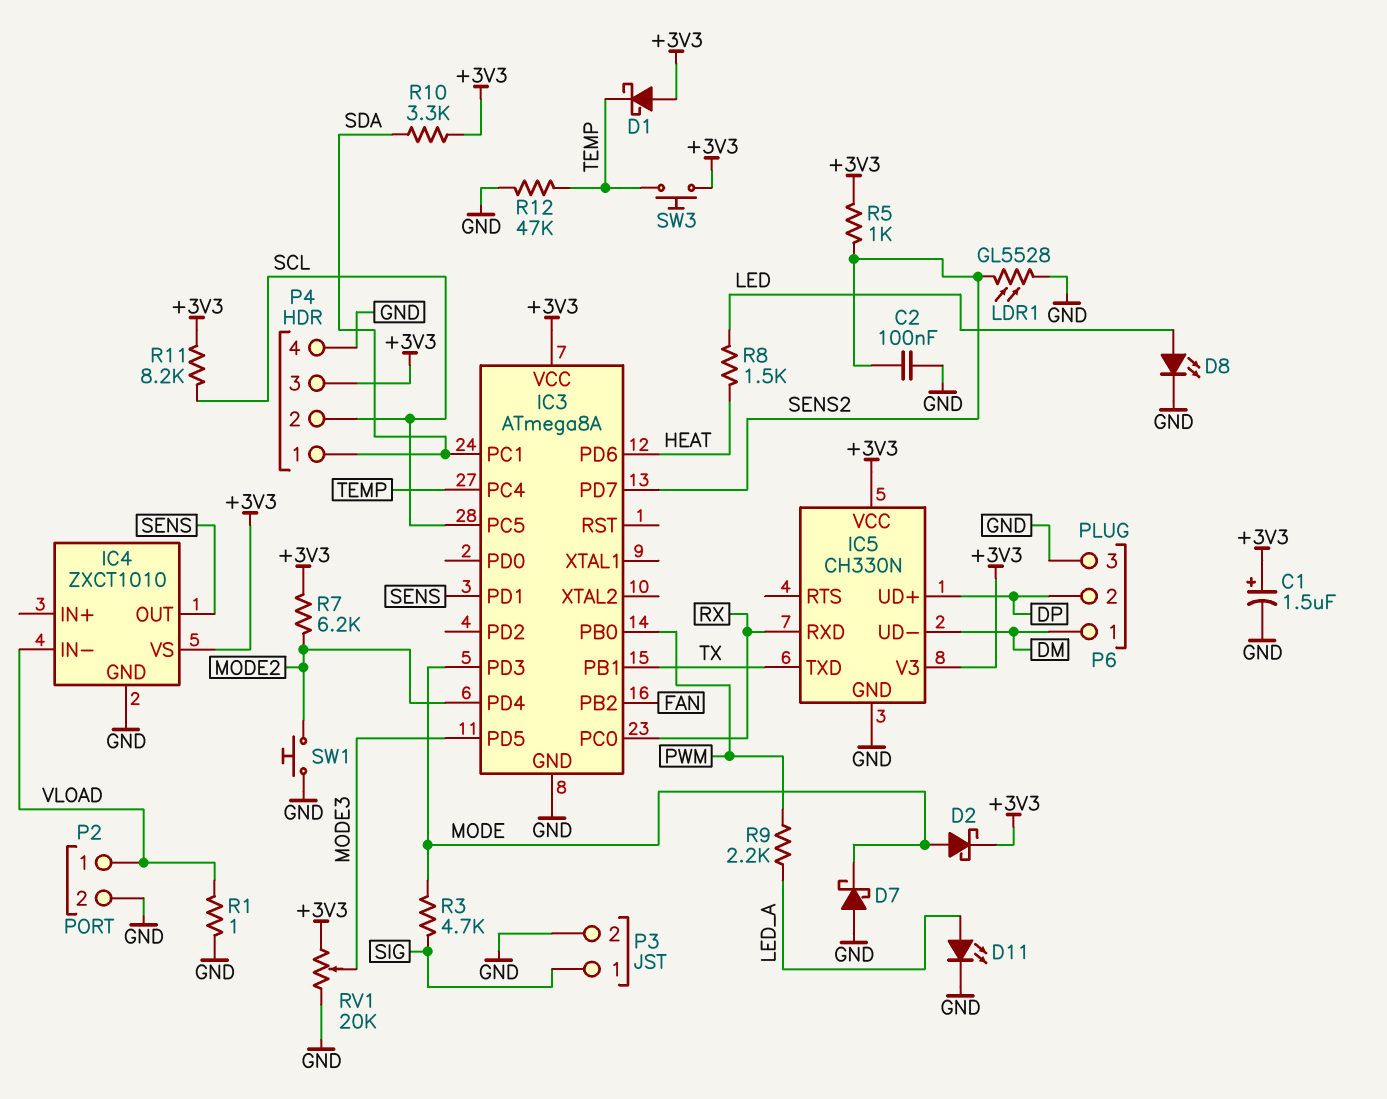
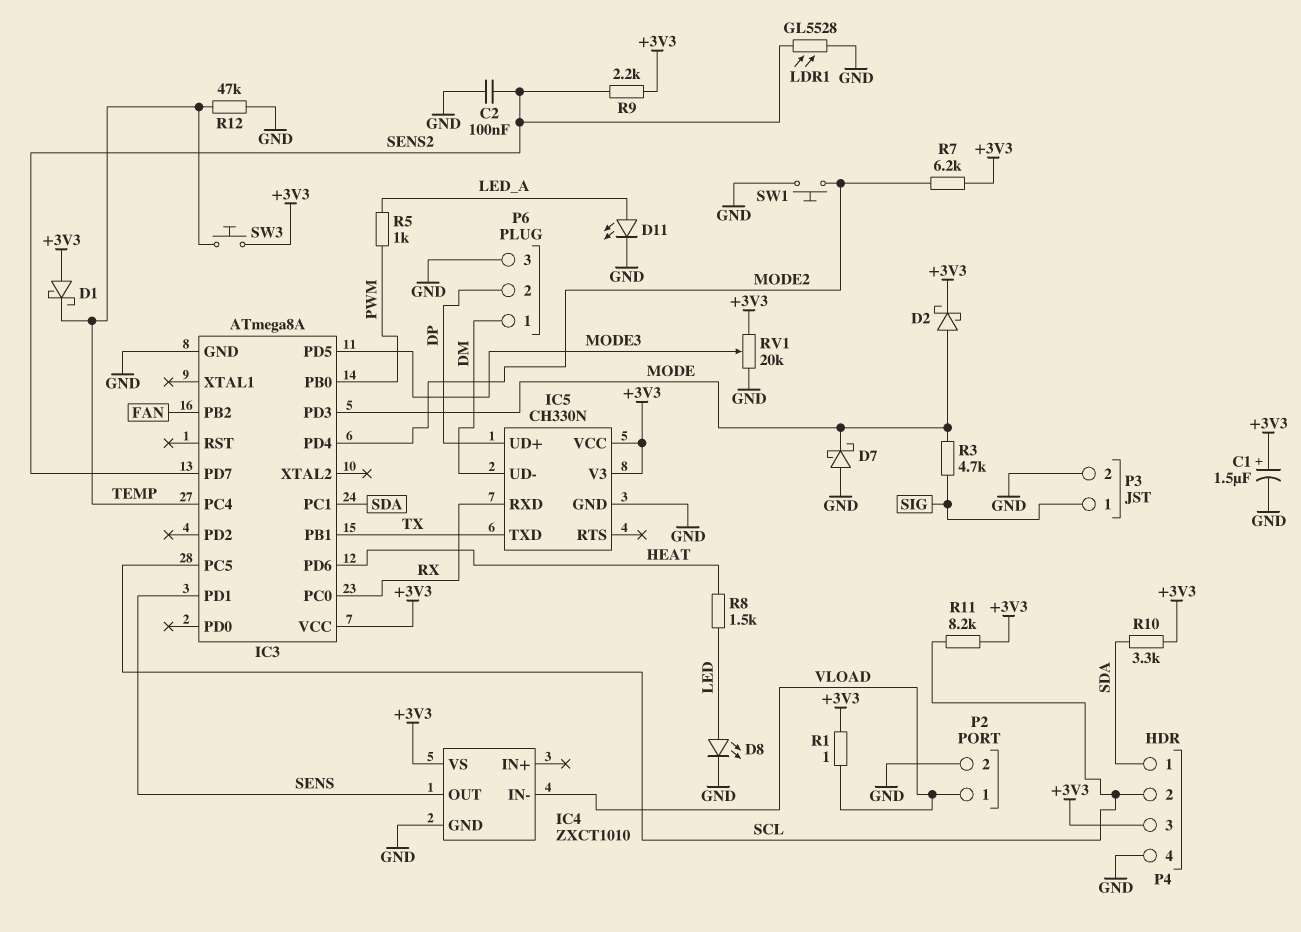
R1: 1 (GND, VLOAD) -> 1 (+3V3, VLOAD)
R5: 1k (+3V3, SENS2) -> 1k (LED_A, PWM)
R9: 2.2k (LED_A, PWM) -> 2.2k (+3V3, SENS2)

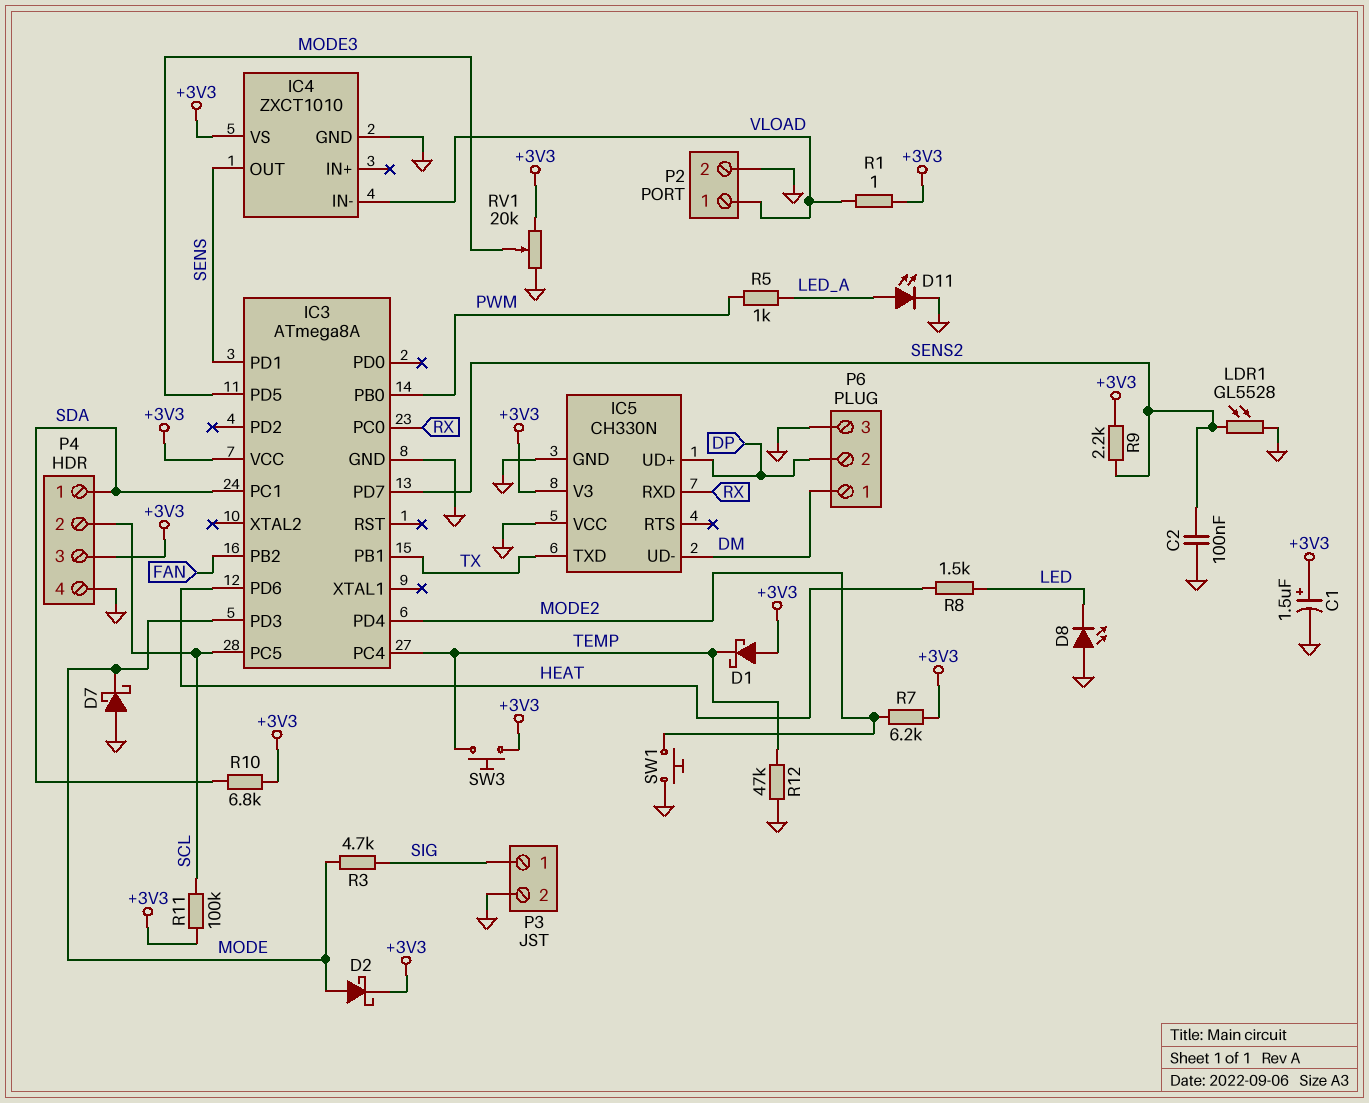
D8: LED (A LED, K GND) -> LED (A GND, K LED)
IC5 pin VCC: +3V3 -> GND
R10: 3.3k (+3V3, SDA) -> 6.8k (+3V3, SDA)
R11: 8.2k (+3V3, SCL) -> 100k (+3V3, SCL)

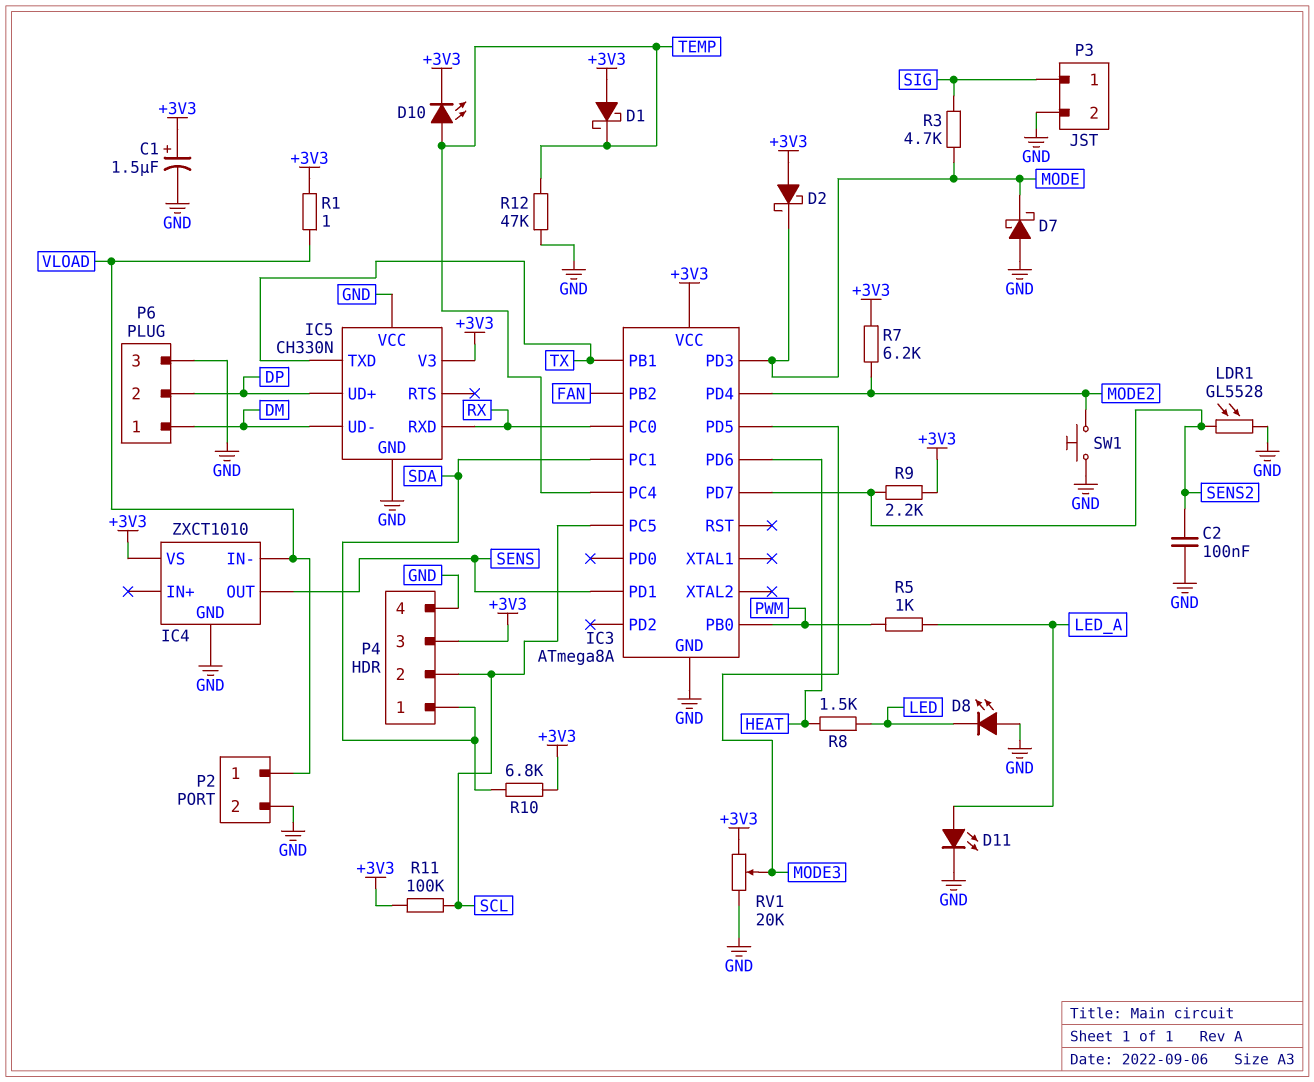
D2: schottky (A MODE, K +3V3) -> schottky (A +3V3, K MODE)
D10: none -> LED (A TEMP, K +3V3)
SW3: button (+3V3, TEMP) -> none

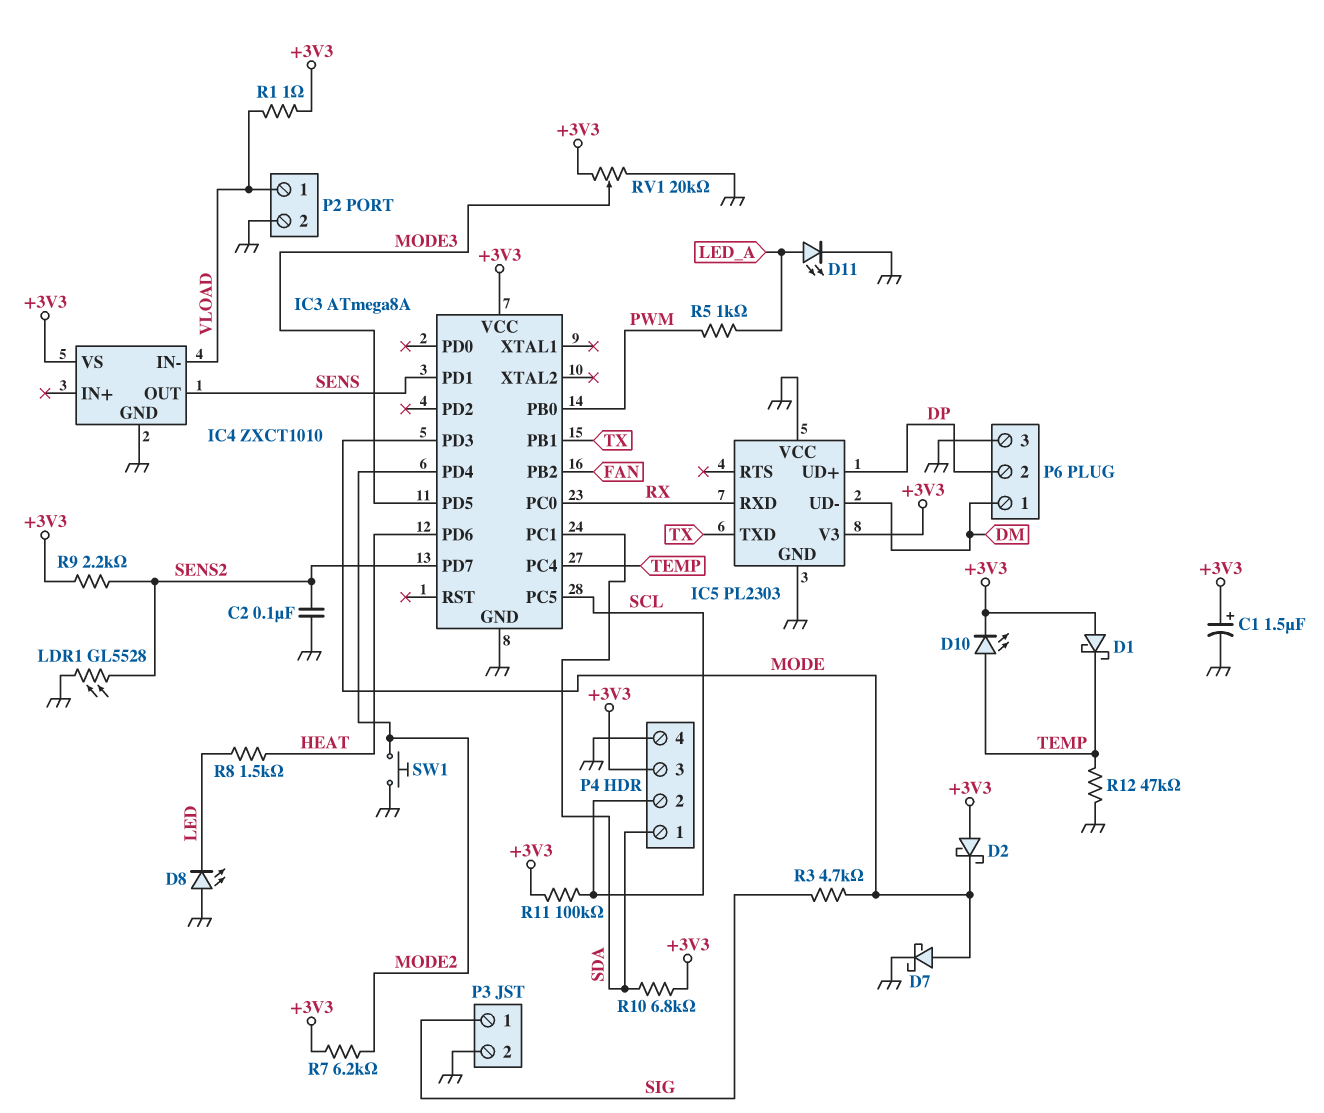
D7: schottky (A GND, K MODE) -> schottky (A MODE, K GND)
IC5: CH330N -> PL2303

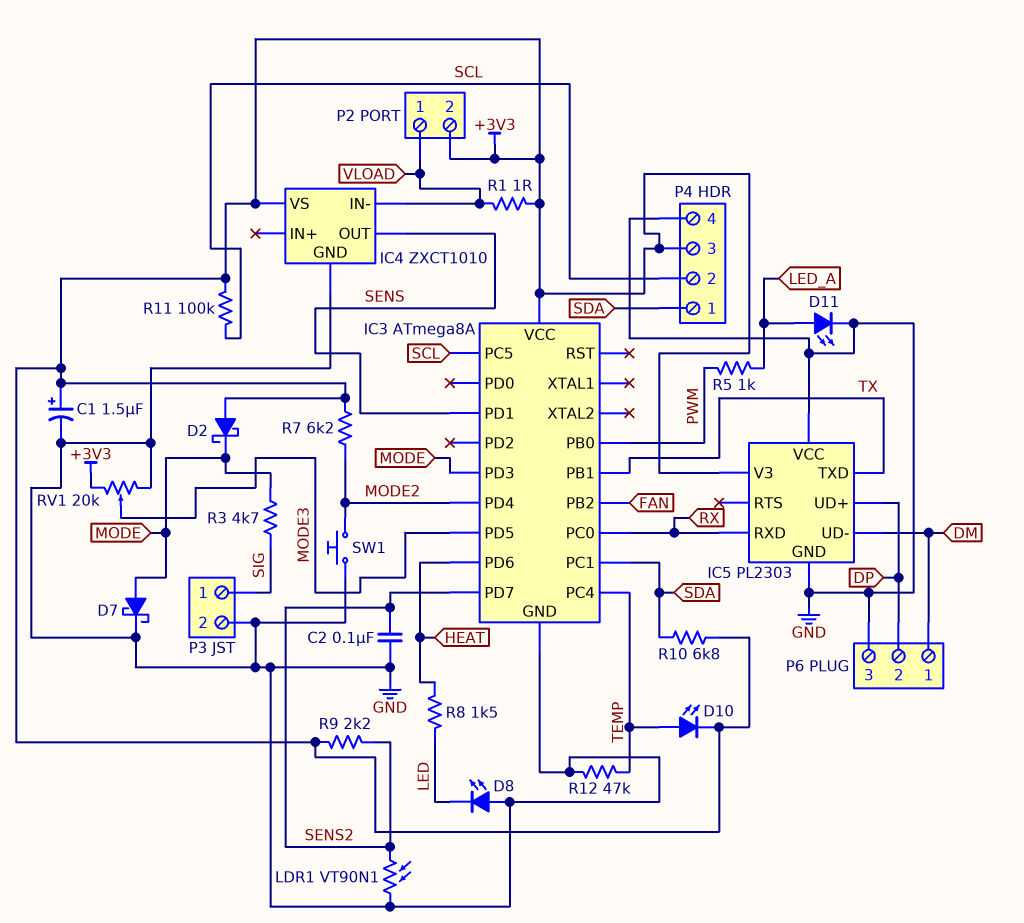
D1: schottky (A +3V3, K TEMP) -> none
LDR1: GL5528 (GND, SENS2) -> VT90N1 (GND, SENS2)
P2 pin 2: GND -> +3V3

